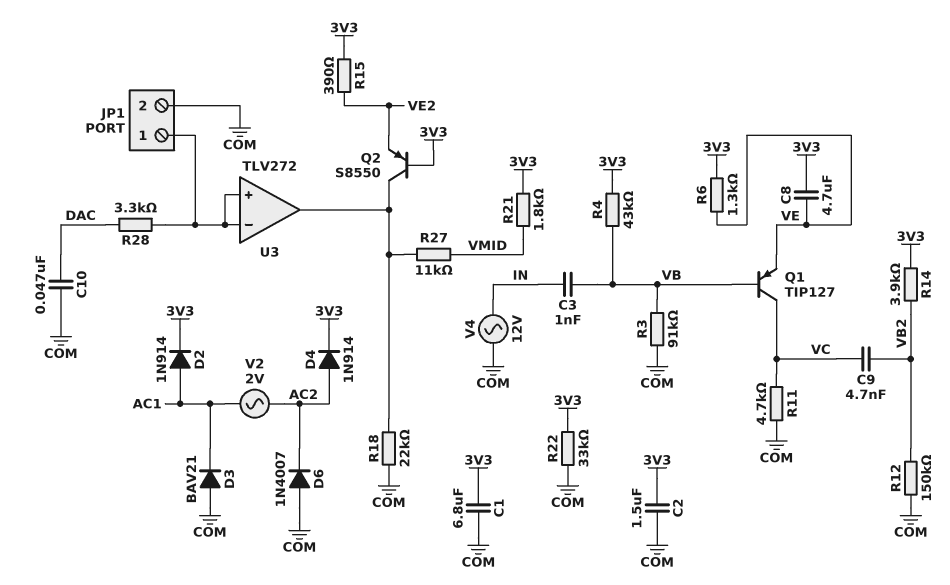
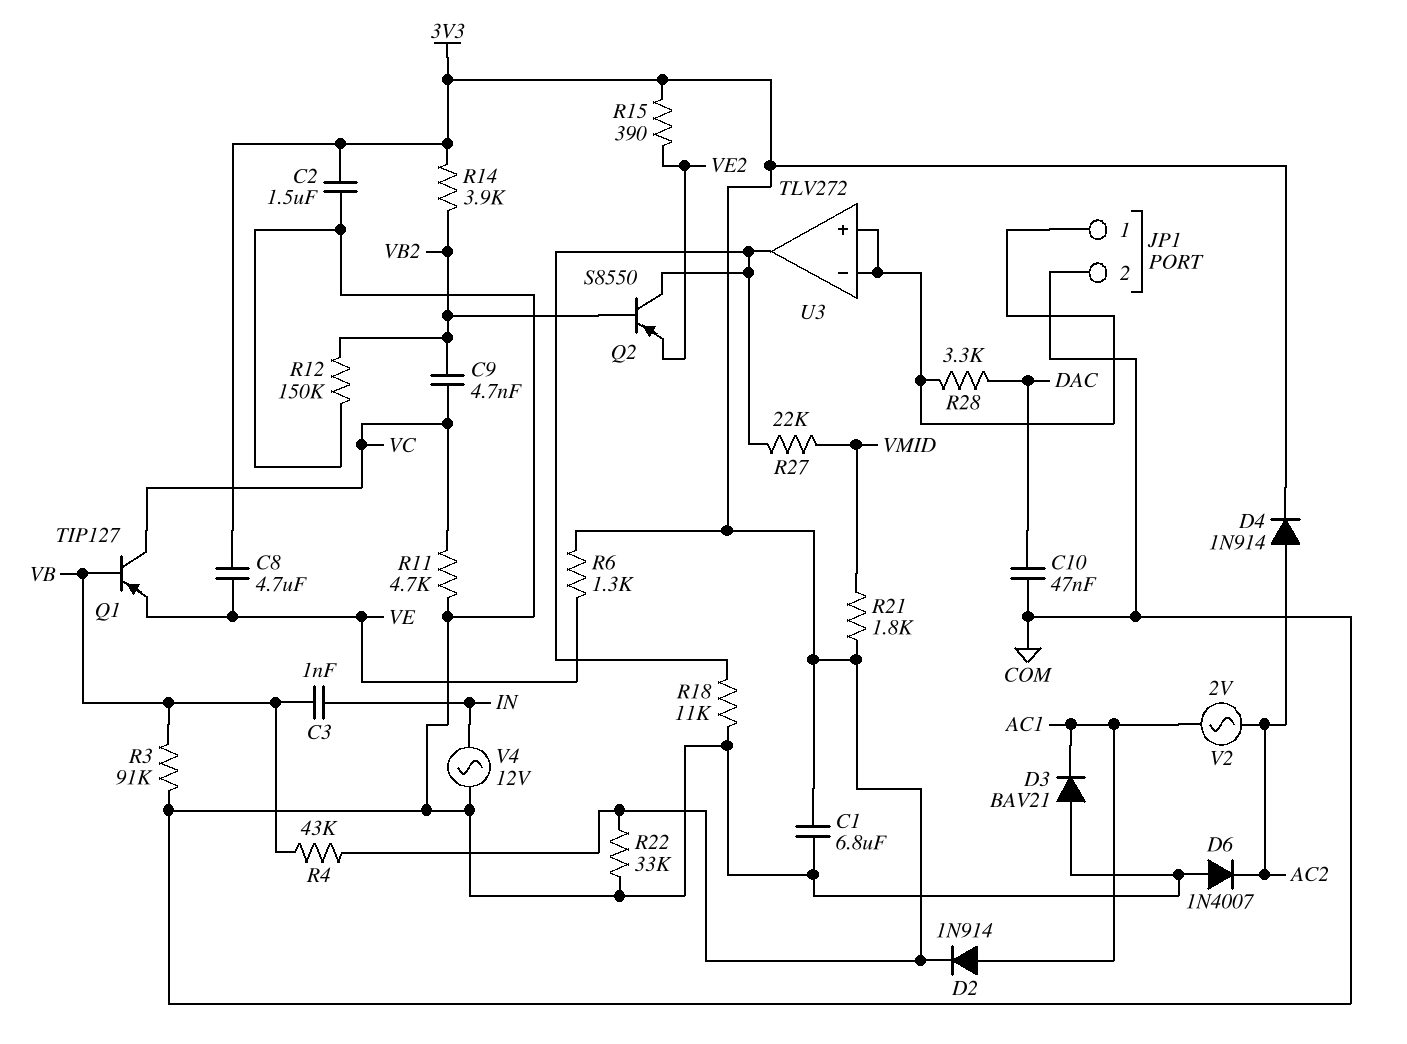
Q2: PNP S8550 (B 3V3, C U3/out, E VE2) -> PNP S8550 (B VB2, C U3/out, E VE2)
R18: 22k (COM, U3/out) -> 11k (COM, U3/out)
R27: 11k (U3/out, VMID) -> 22k (U3/out, VMID)

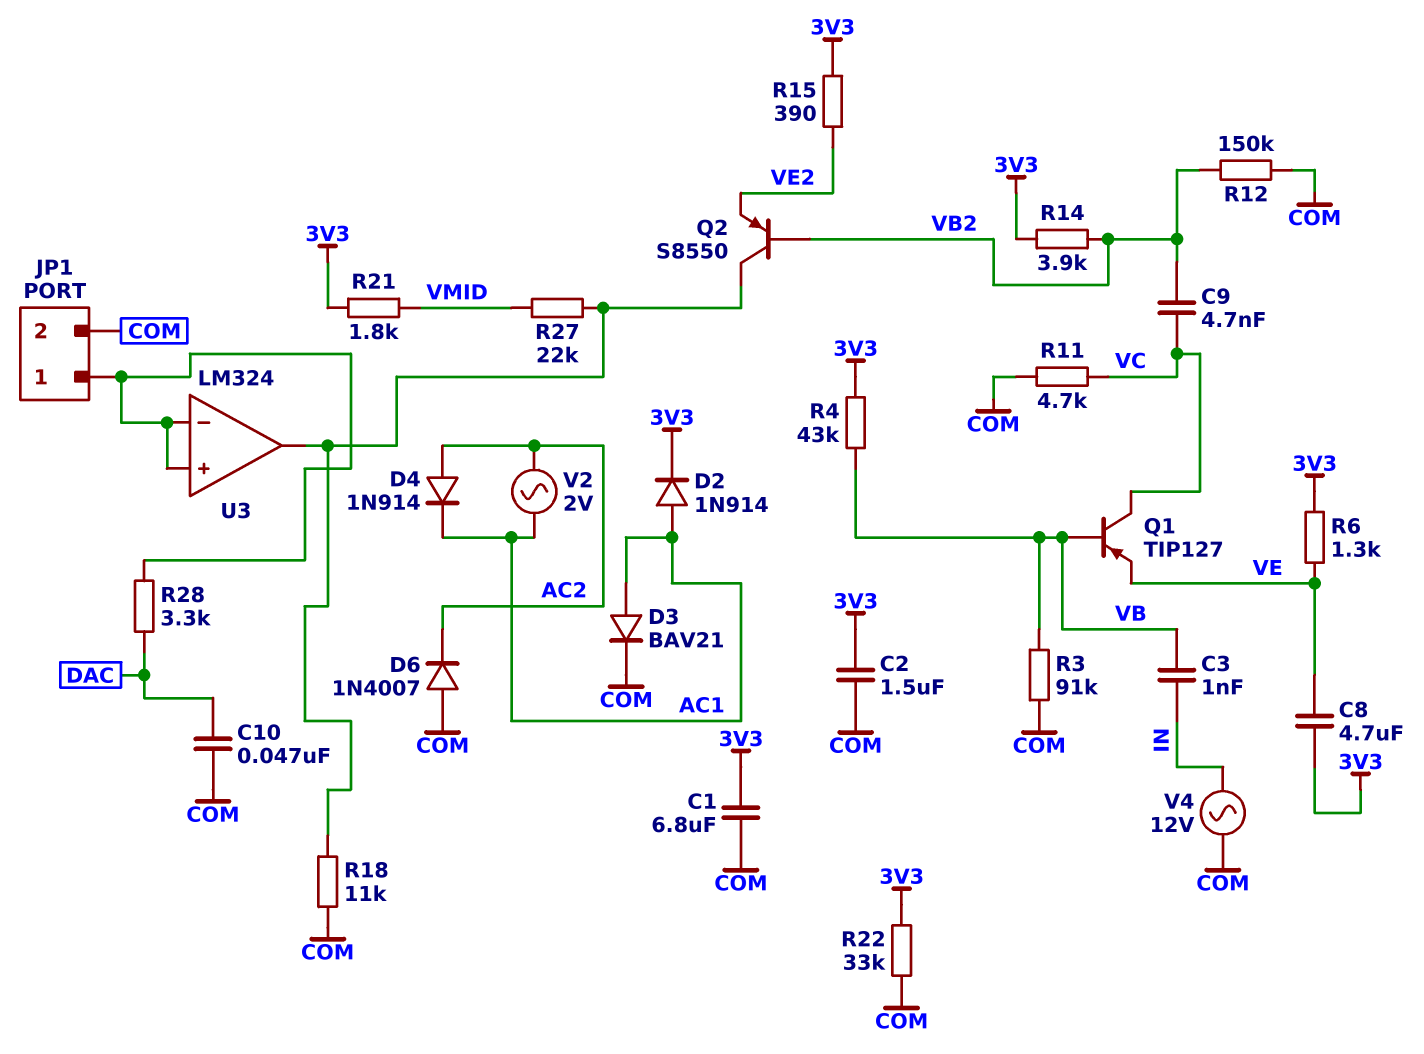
D3: diode BAV21 (A COM, K AC1) -> diode BAV21 (A AC1, K COM)
D4: diode 1N914 (A AC2, K 3V3) -> diode 1N914 (A AC2, K AC1)
U3: TLV272 -> LM324

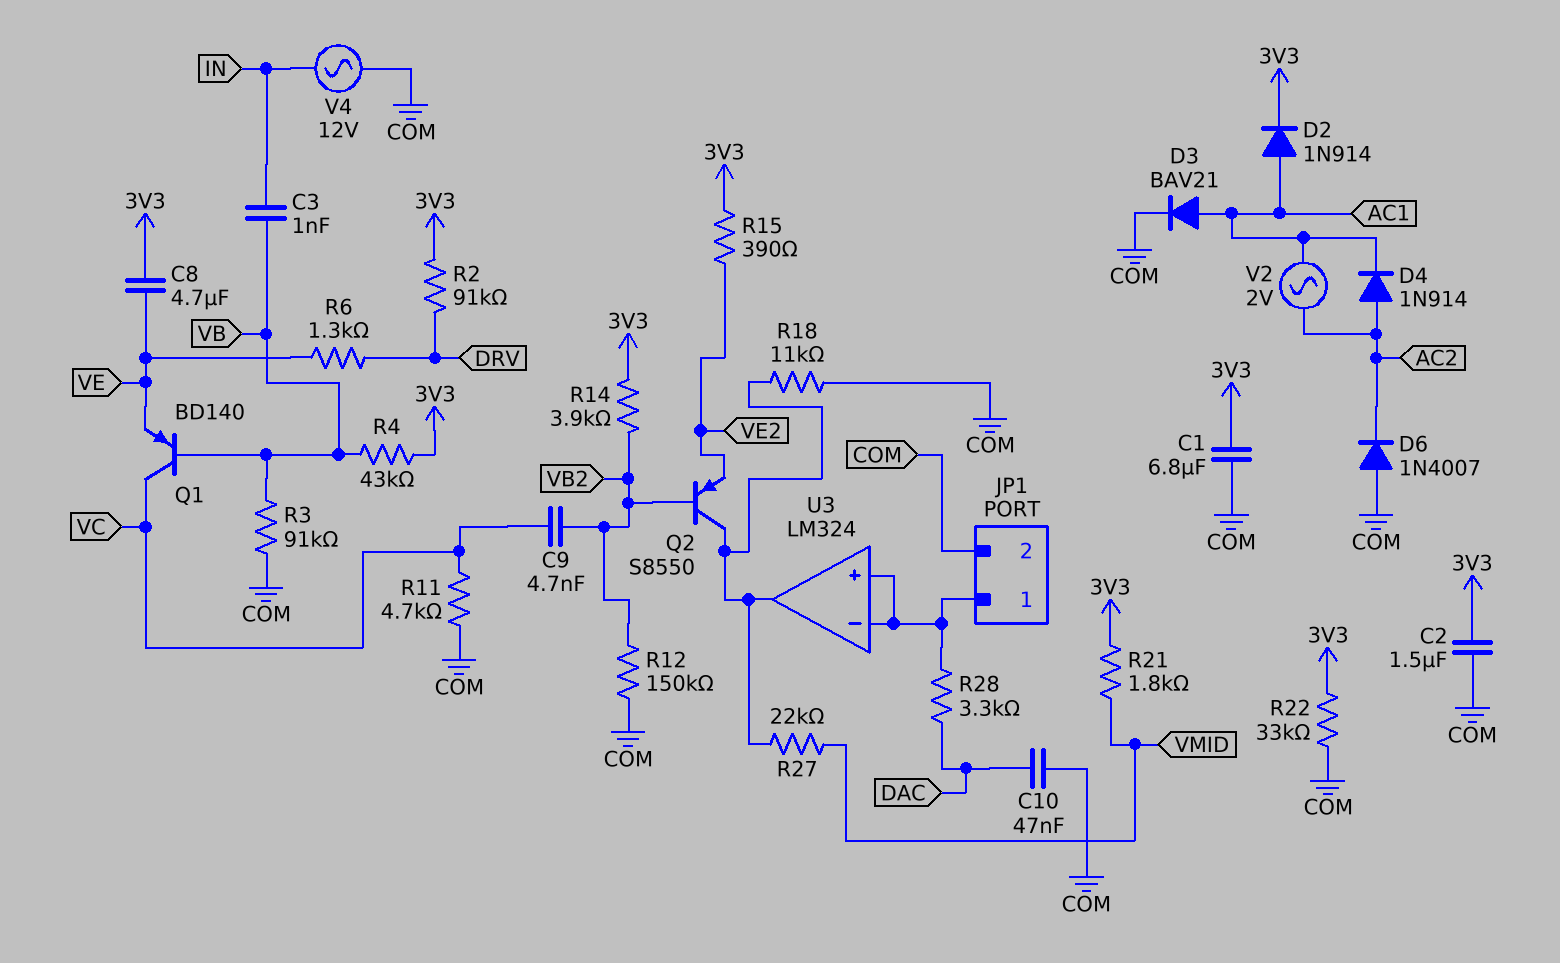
Q1: PNP TIP127 (B VB, C VC, E VE) -> PNP BD140 (B VB, C VC, E VE)
R2: none -> 91k (3V3, DRV)
R6: 1.3k (3V3, VE) -> 1.3k (DRV, VE)

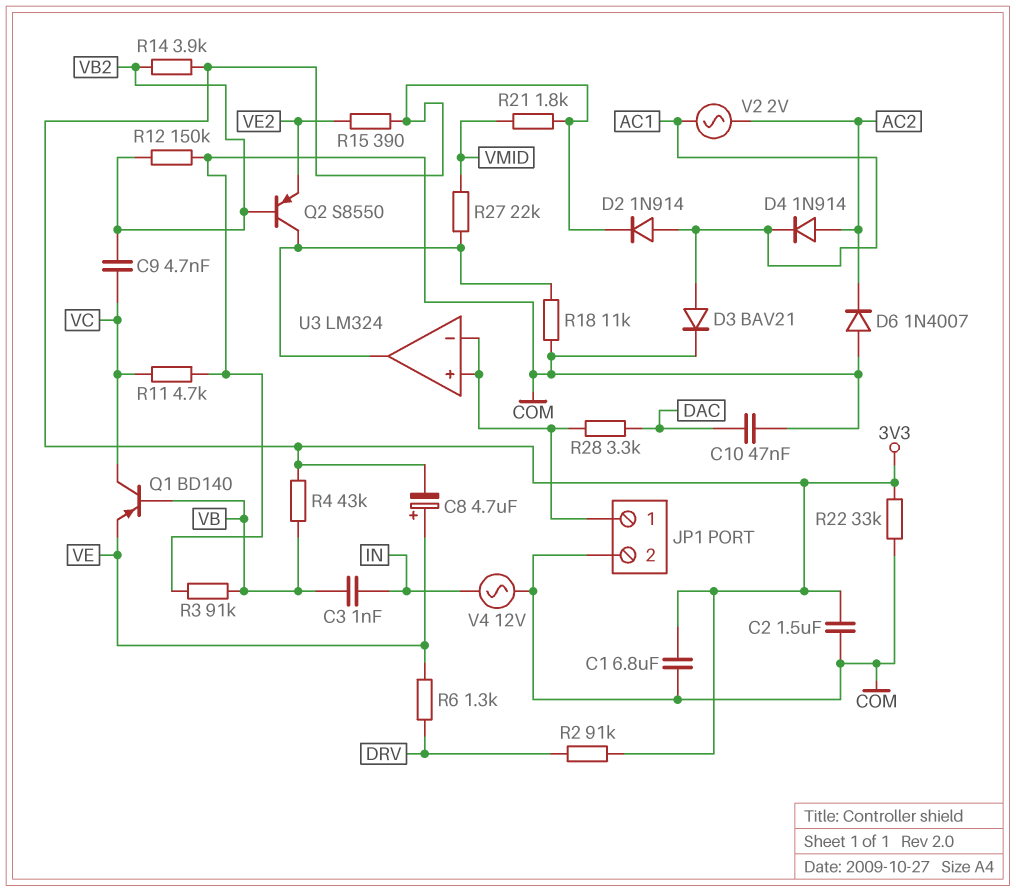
C8: 4.7uF (3V3, VE) -> 4.7uF (plus VE, minus 3V3)

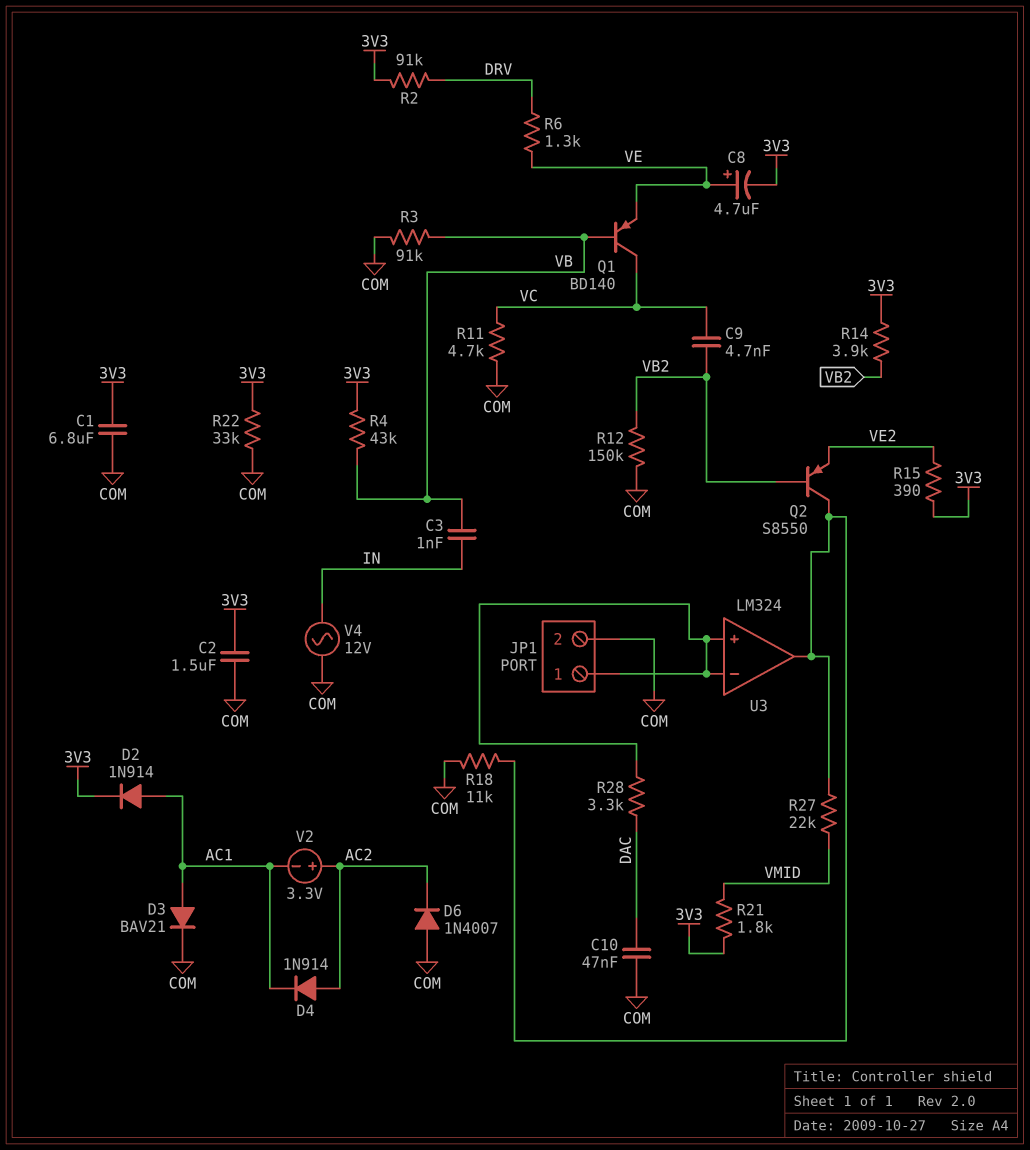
V2: AC 2V (AC1, AC2) -> 3.3V (plus AC2, minus AC1)

